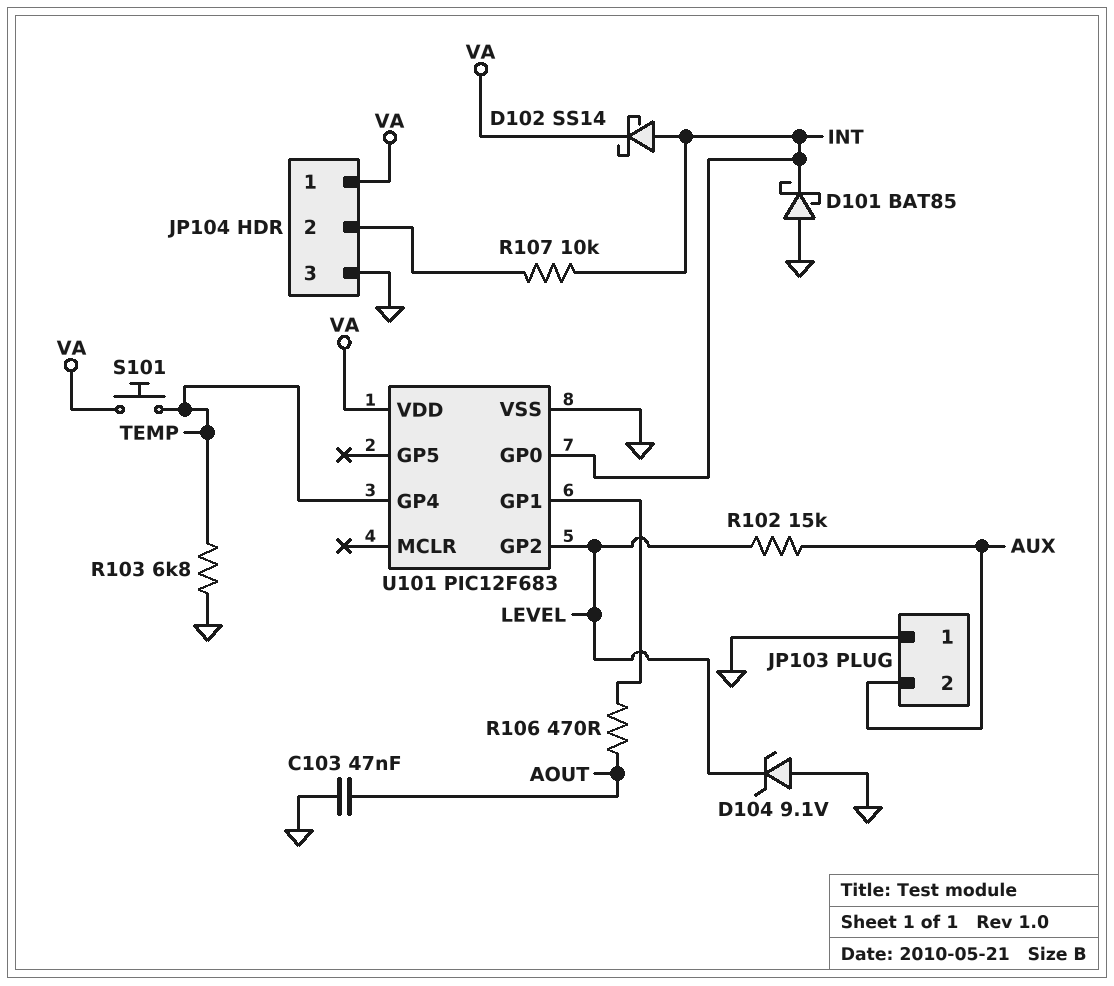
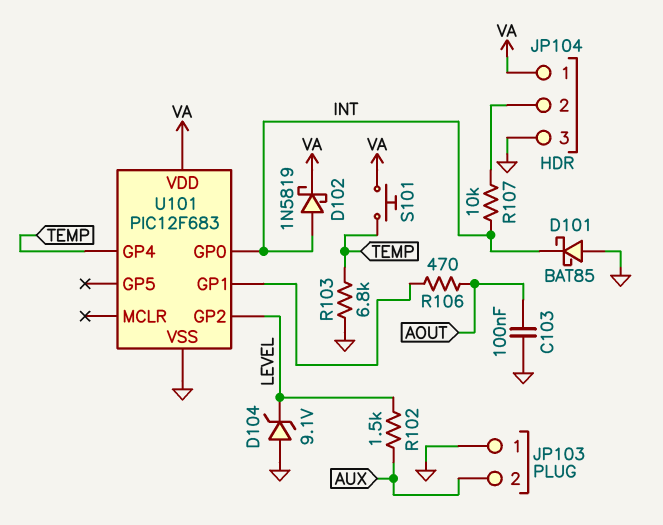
C103: 47nF (AOUT, GND) -> 100nF (AOUT, GND)
D102: schottky SS14 (A INT, K VA) -> schottky 1N5819 (A INT, K VA)
R102: 15k (AUX, LEVEL) -> 1.5k (AUX, LEVEL)

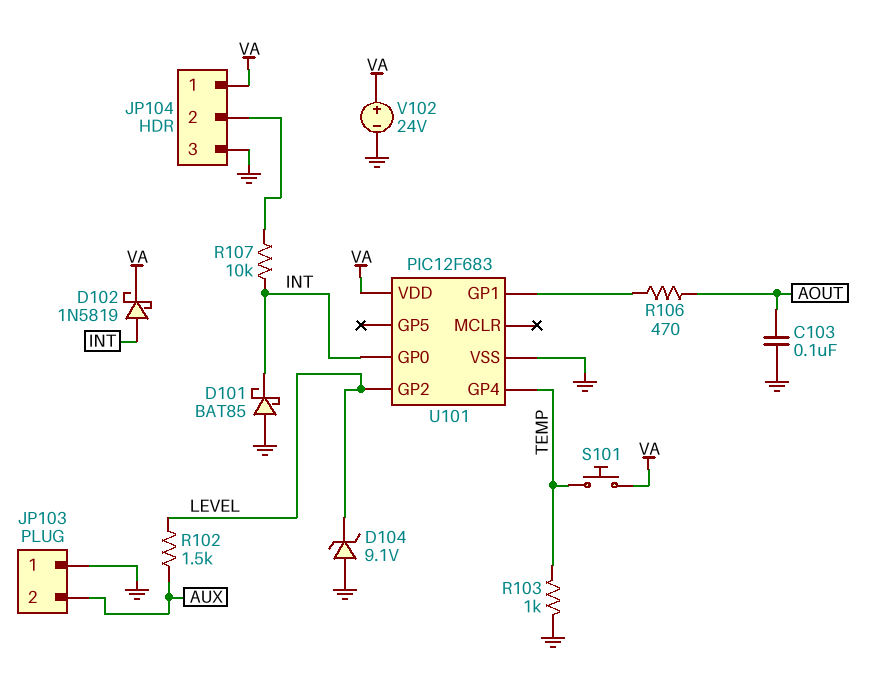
R103: 6.8k (GND, TEMP) -> 1k (GND, TEMP)
V102: none -> 24V (plus VA, minus GND)

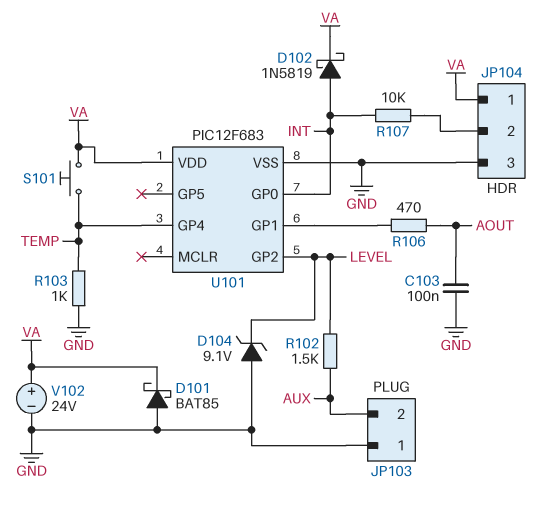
D101: schottky BAT85 (A GND, K INT) -> schottky BAT85 (A GND, K VA)

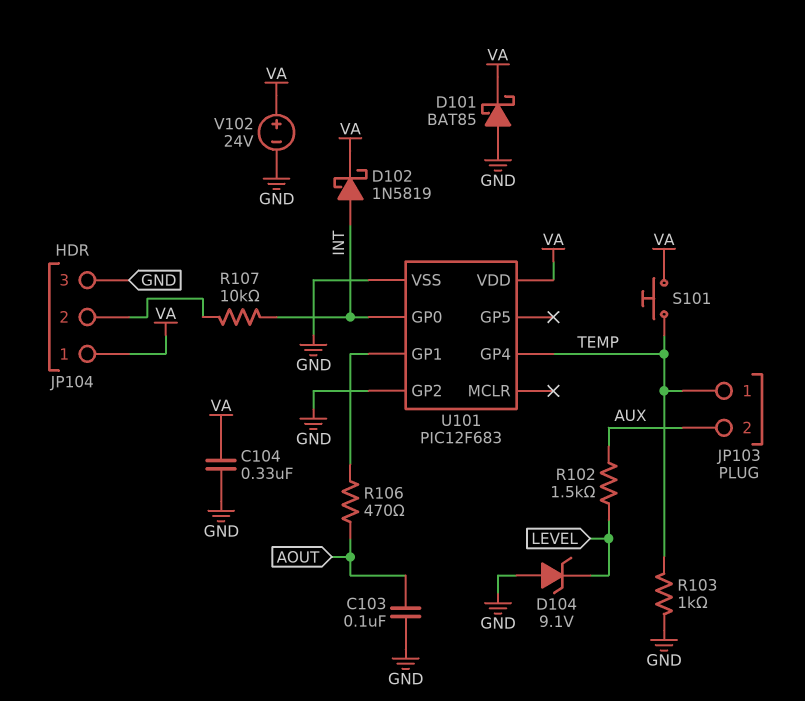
C104: none -> 330nF (GND, VA)
JP103 pin 1: GND -> TEMP
U101 pin GP2: LEVEL -> GND

